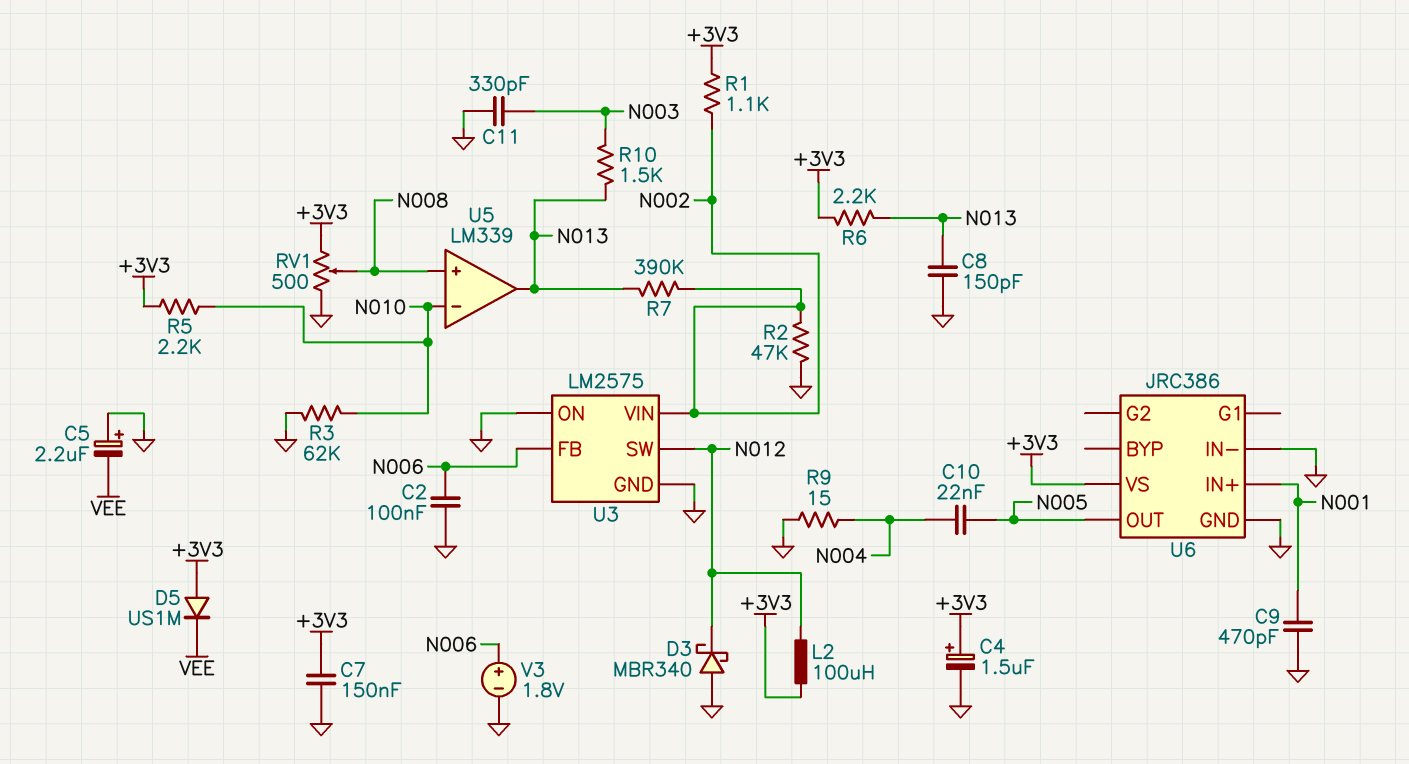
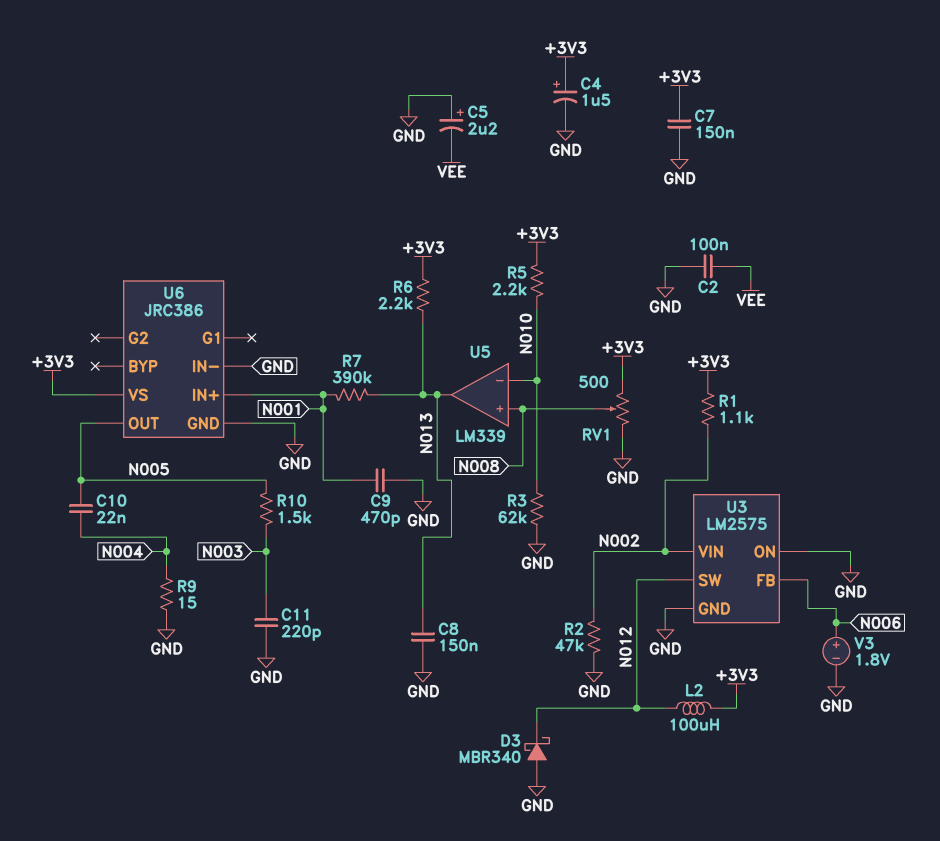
C2: 100nF (GND, N006) -> 100nF (GND, VEE)
C8: 150pF (GND, N013) -> 150nF (GND, N013)
C11: 330pF (GND, N003) -> 220pF (GND, N003)
D5: diode US1M (A +3V3, K VEE) -> none
R7: 390k (N002, N013) -> 390k (N001, N013)
R10: 1.5k (N003, N013) -> 1.5k (N003, N005)

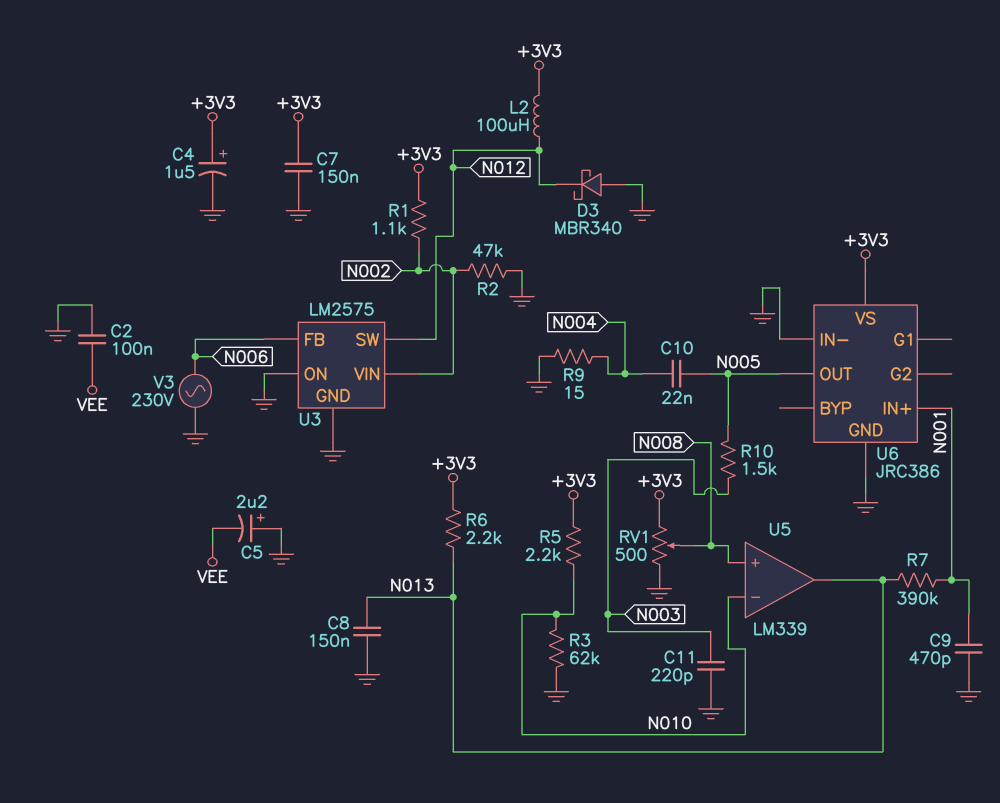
V3: 1.8V (plus N006, minus GND) -> AC 230V (GND, N006)

